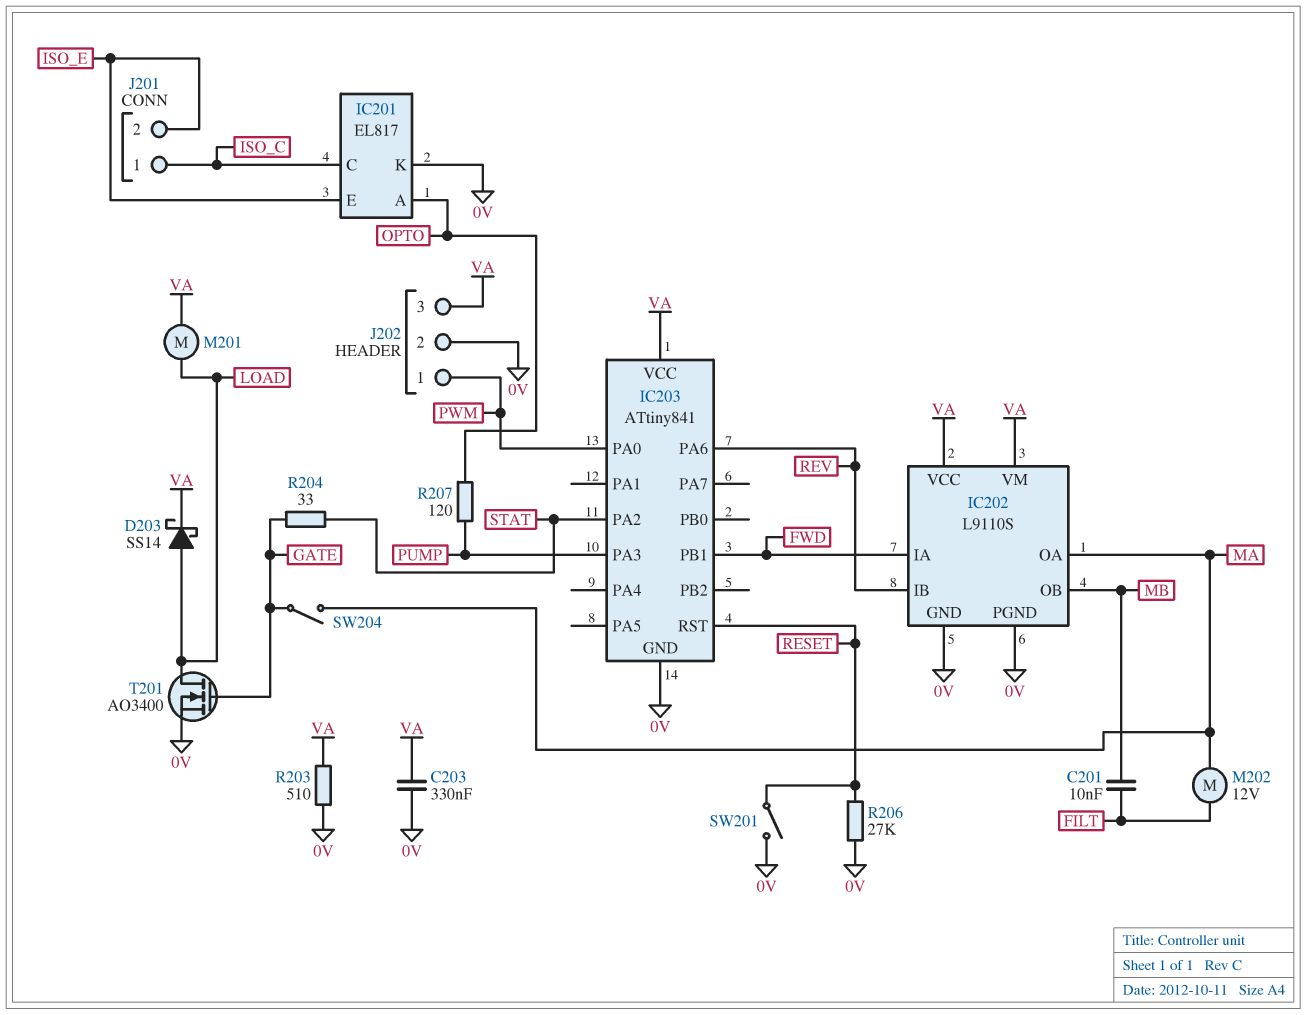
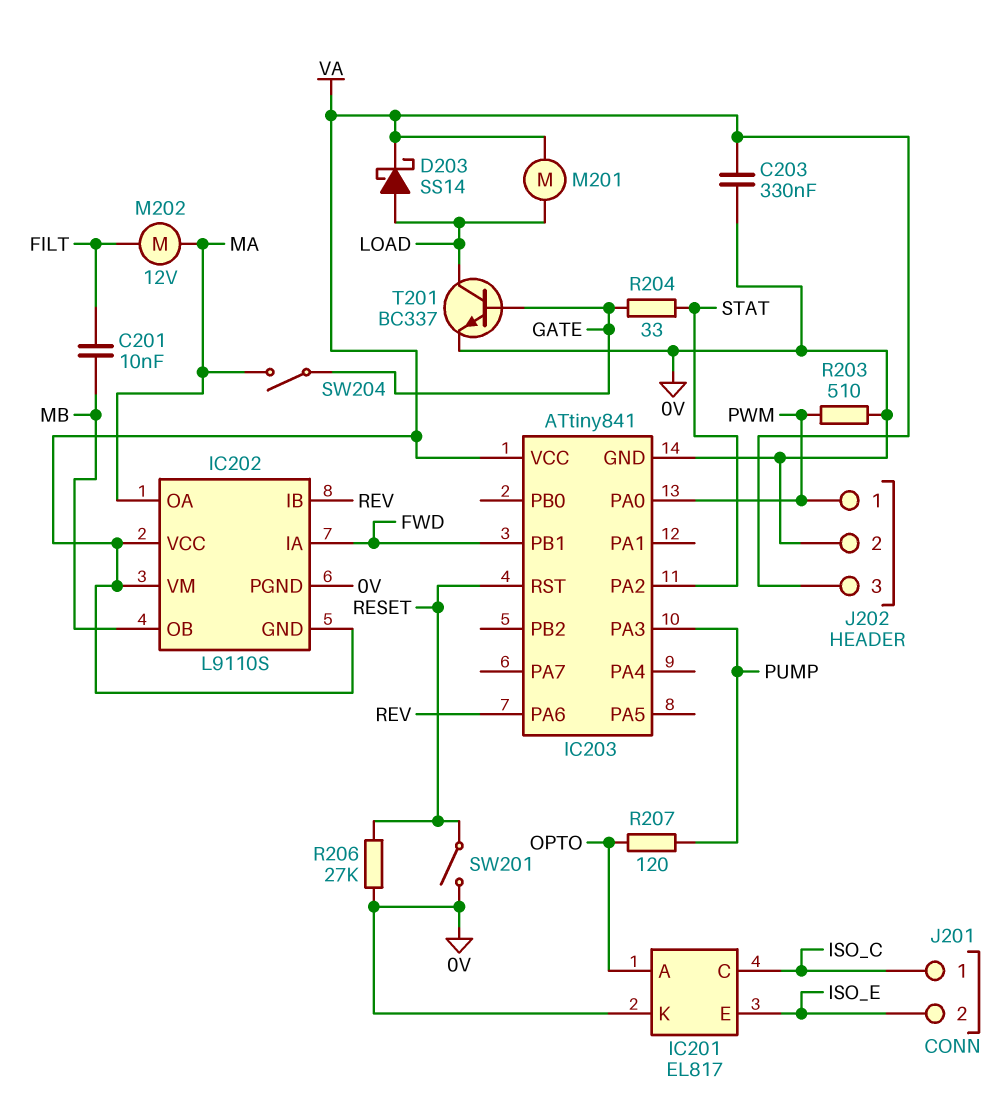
IC202 pin GND: 0V -> VA
R203: 510 (0V, VA) -> 510 (0V, PWM)
T201: NMOS AO3400 (G GATE, D LOAD, S 0V) -> NPN BC337 (B GATE, C LOAD, E 0V)

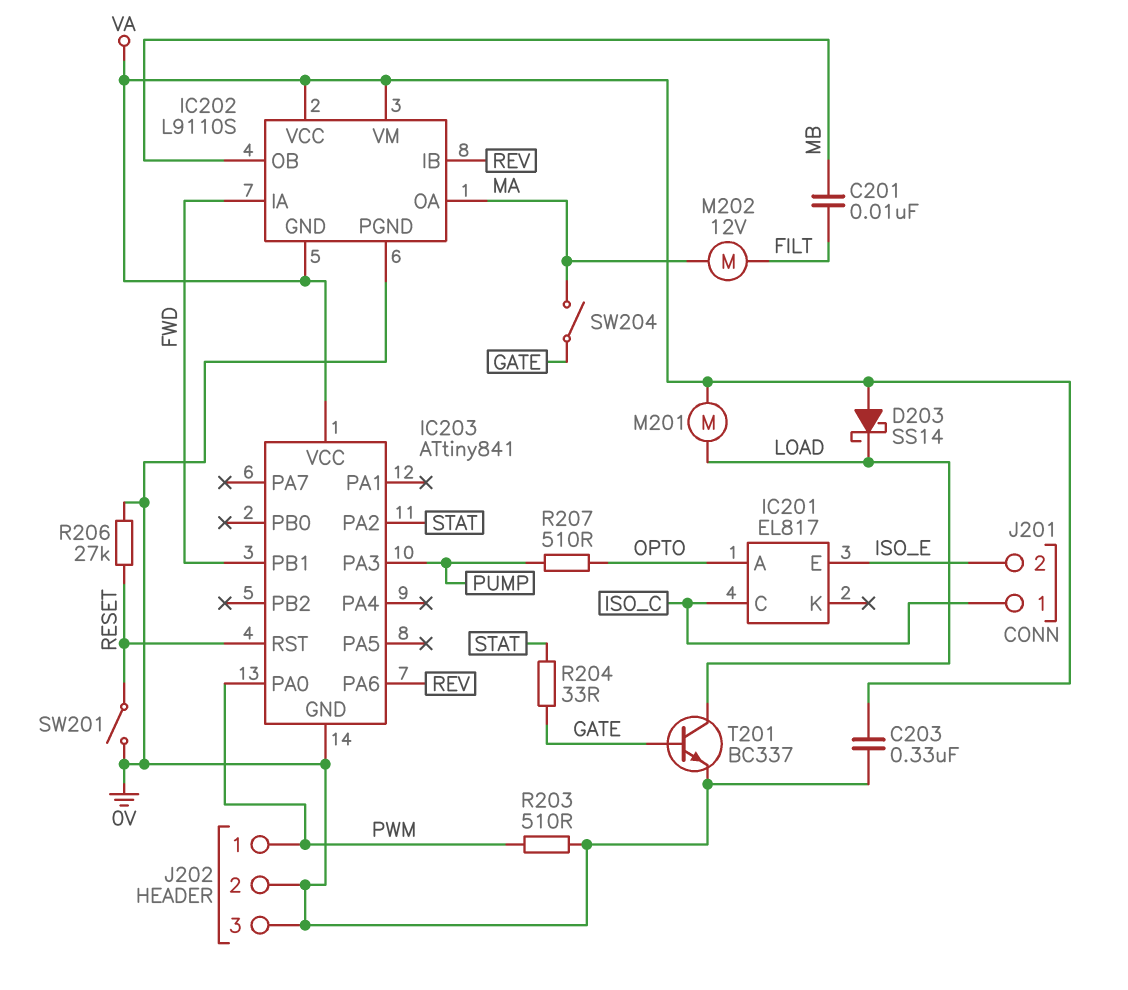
D203: schottky SS14 (A LOAD, K VA) -> schottky SS14 (A VA, K LOAD)
IC201 pin K: 0V -> none
J202 pin 3: VA -> 0V
R207: 120 (OPTO, PUMP) -> 510 (OPTO, PUMP)

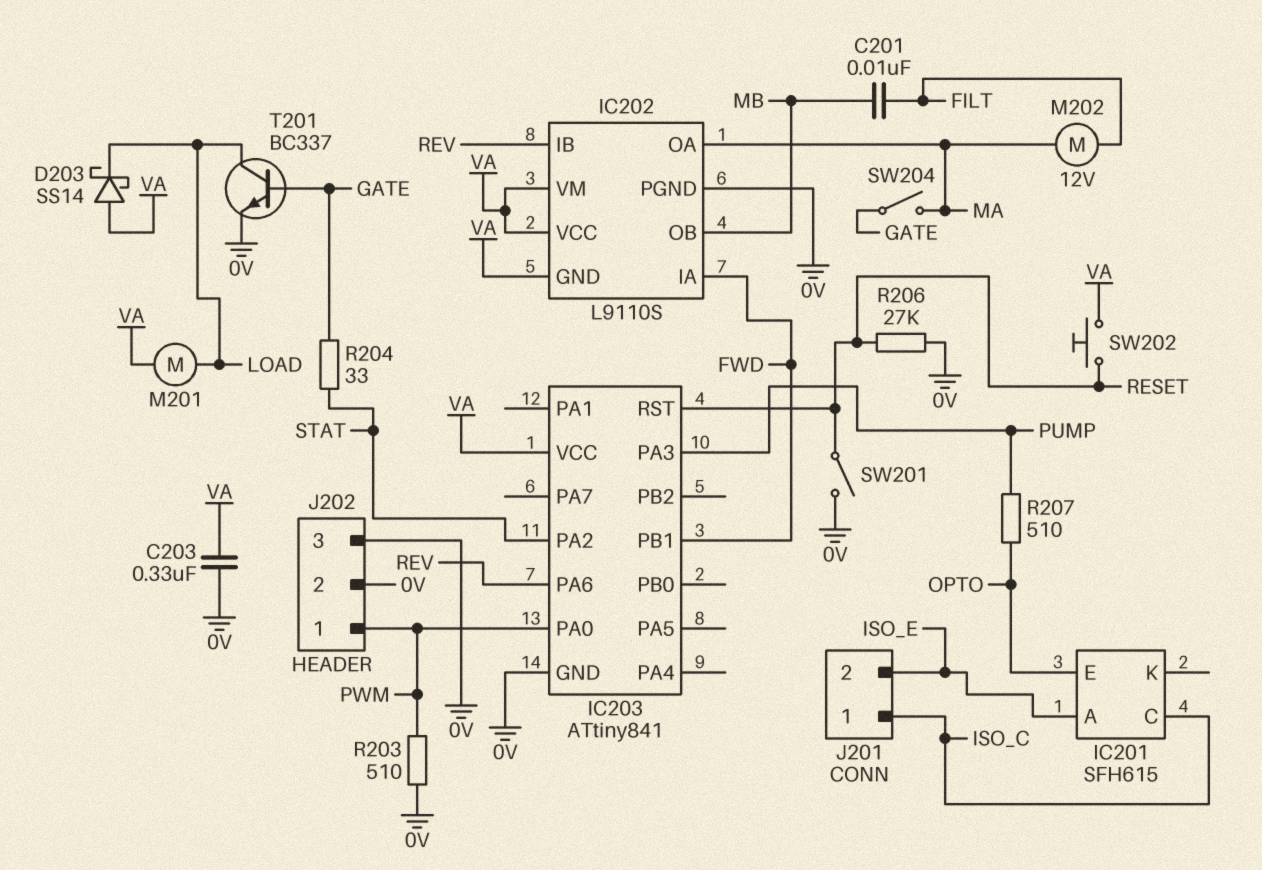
IC201: EL817 -> SFH615
IC201 pin A: OPTO -> ISO_E
IC201 pin E: ISO_E -> OPTO
SW202: none -> button (RESET, VA)

